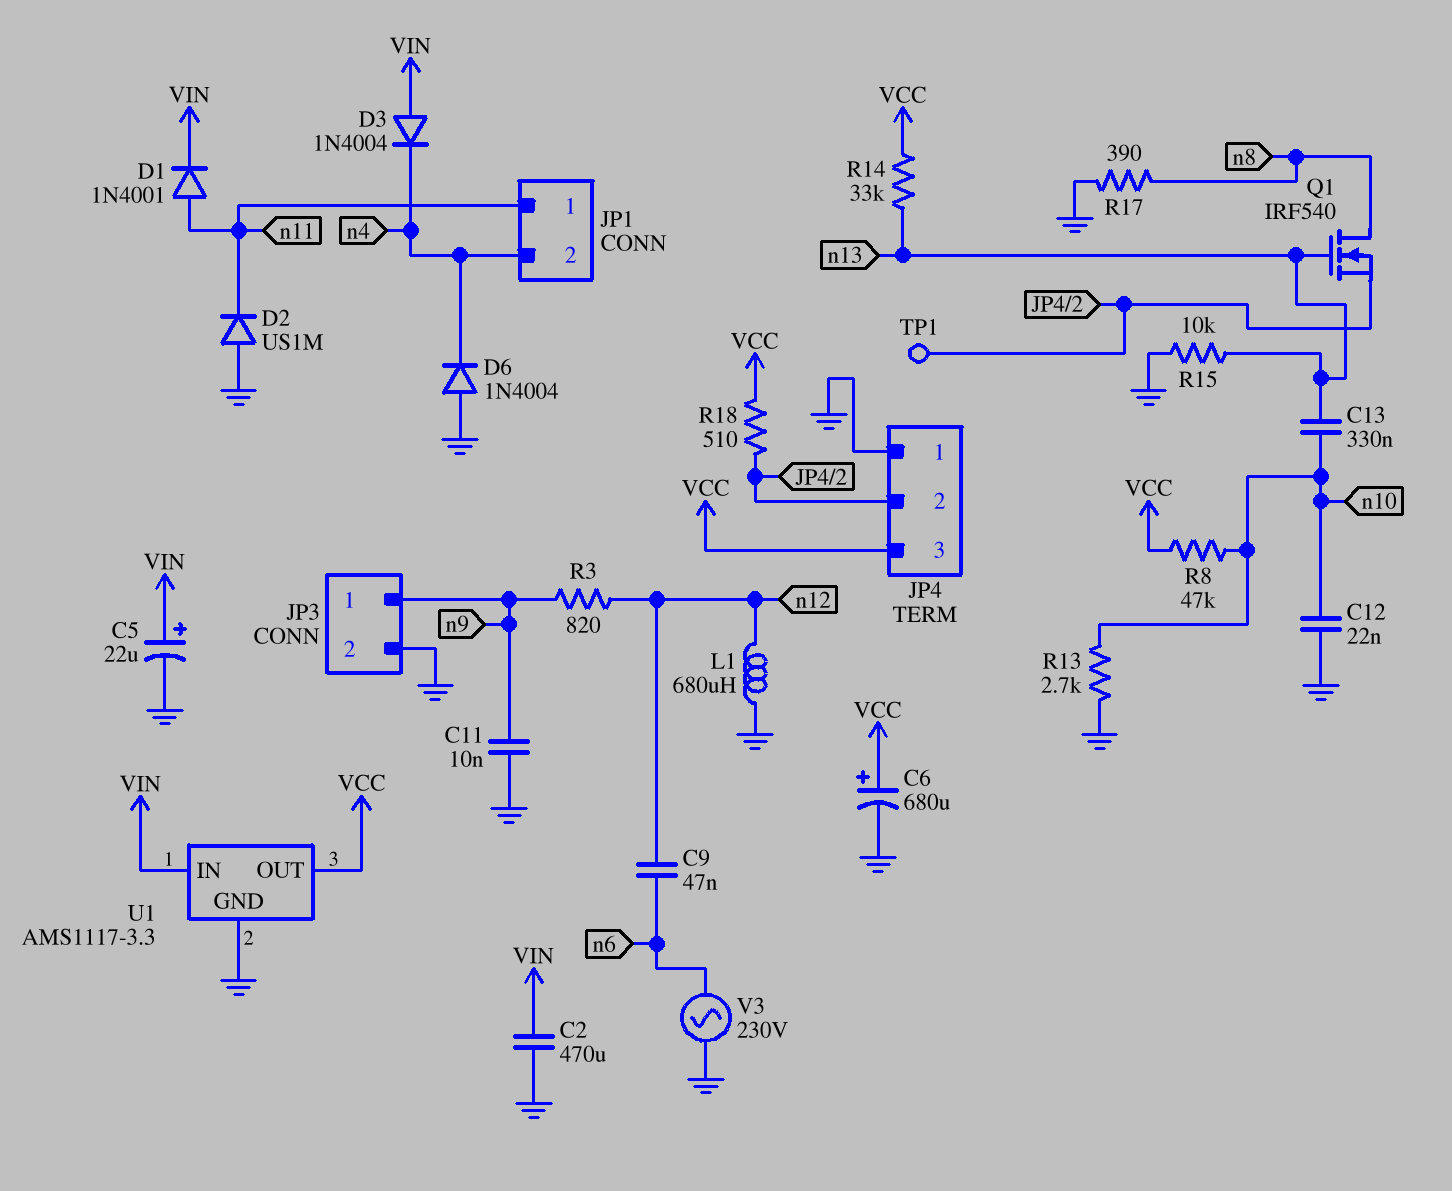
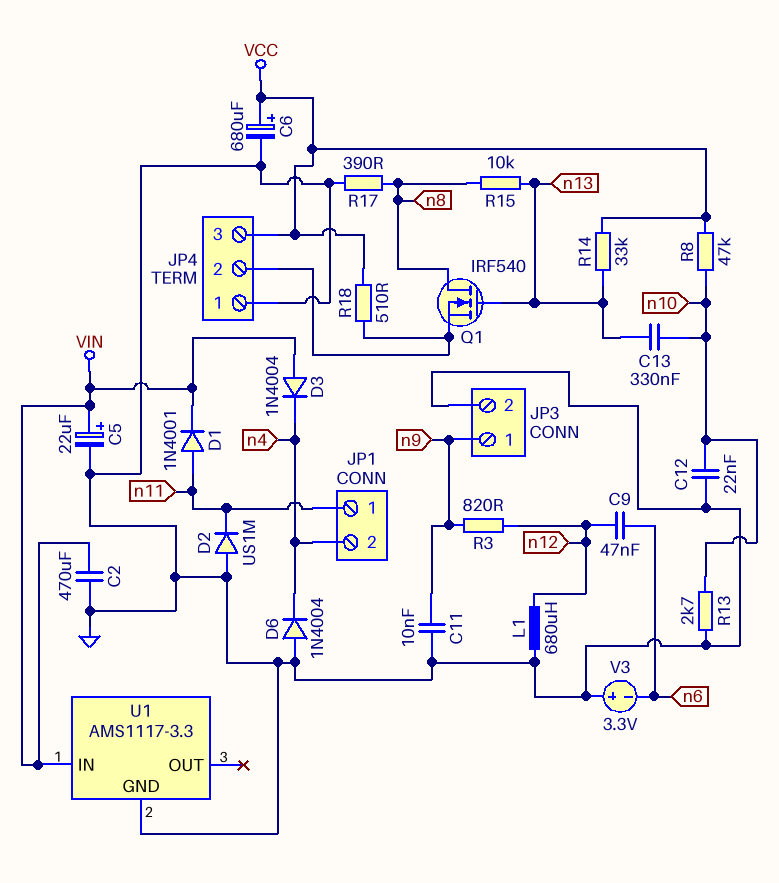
R15: 10k (GND, n13) -> 10k (n8, n13)
TP1: test point (JP4/2) -> none
U1 pin OUT: VCC -> none
V3: AC 230V (GND, n6) -> 3.3V (plus GND, minus n6)

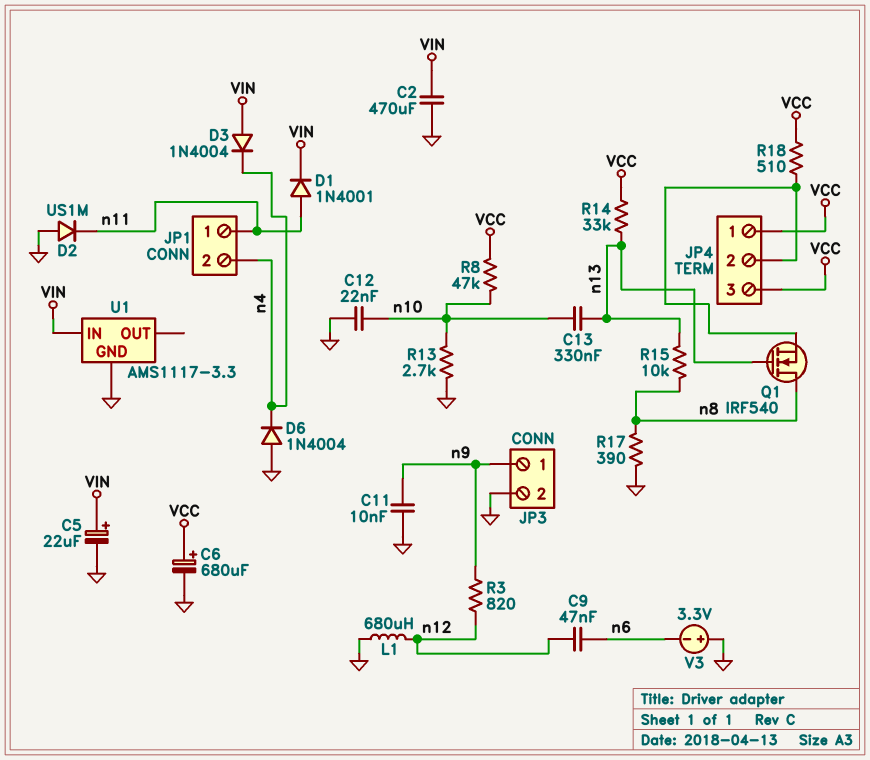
JP4 pin 1: GND -> VCC

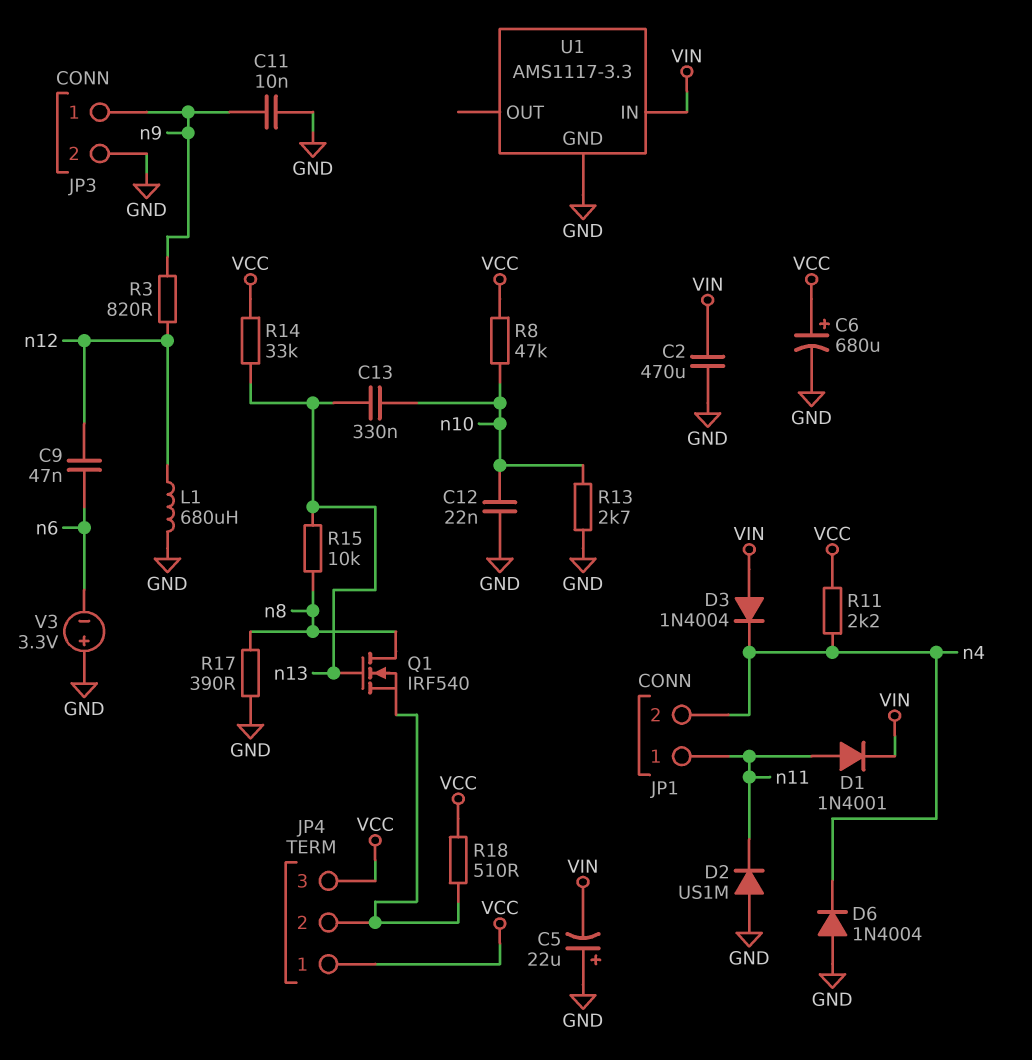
C5: 22uF (plus VIN, minus GND) -> 22uF (plus GND, minus VIN)
R11: none -> 2.2k (VCC, n4)

